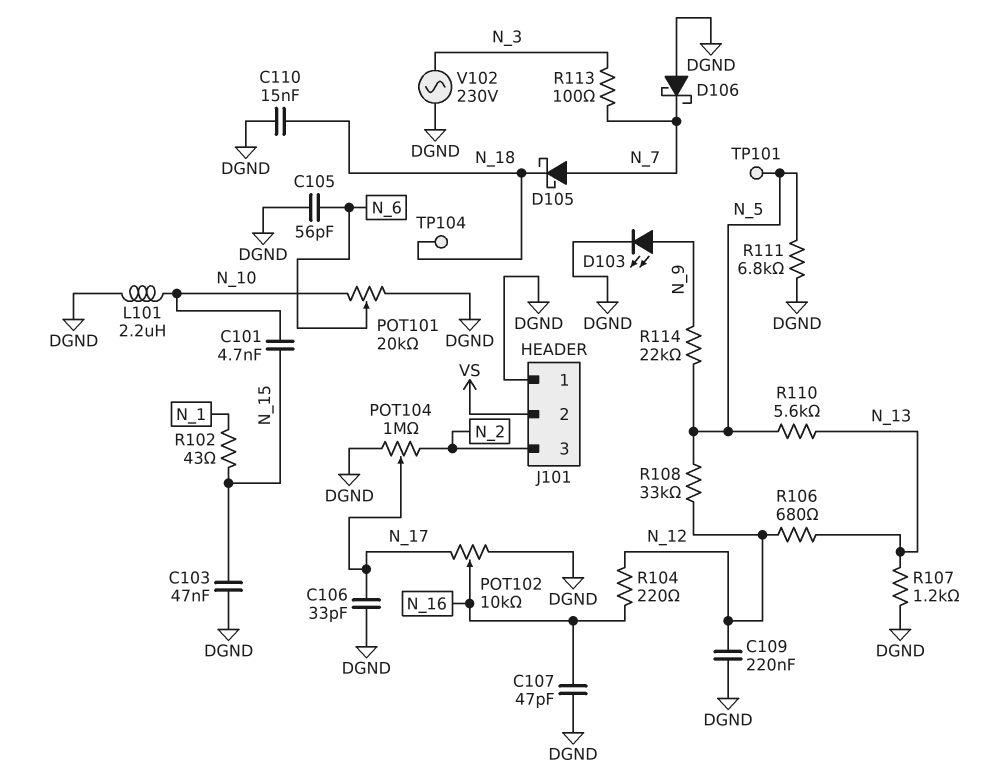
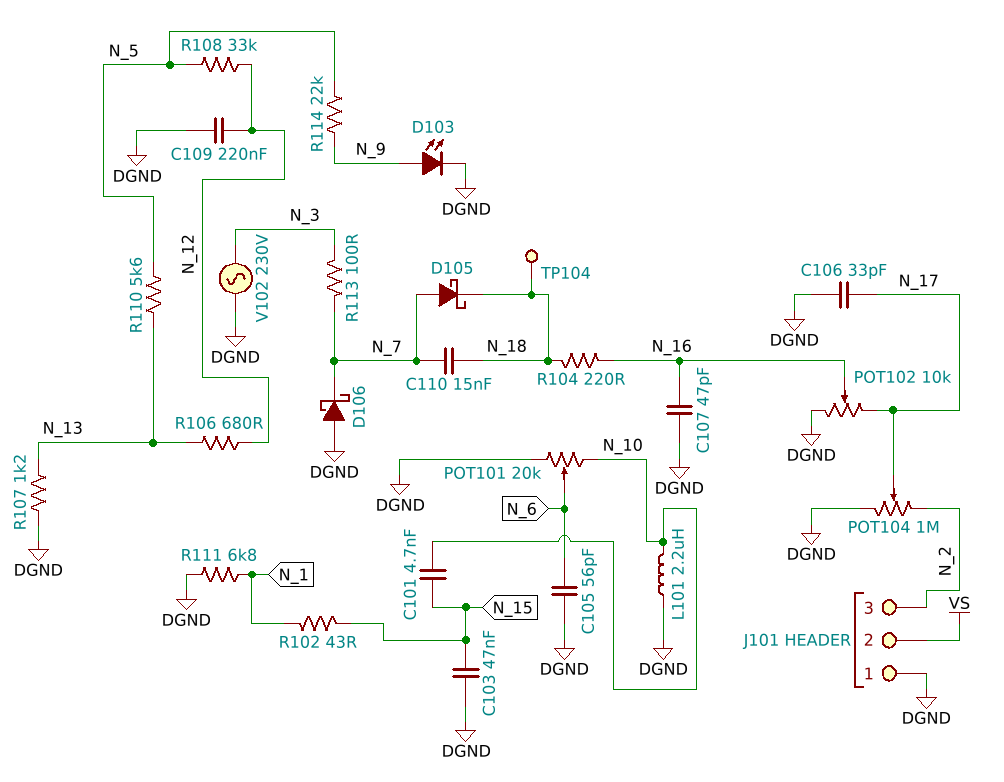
C110: 15nF (DGND, N_18) -> 15nF (N_7, N_18)
R104: 220 (N_12, N_16) -> 220 (N_16, N_18)
R111: 6.8k (DGND, N_5) -> 6.8k (DGND, N_1)
TP101: test point (N_5) -> none

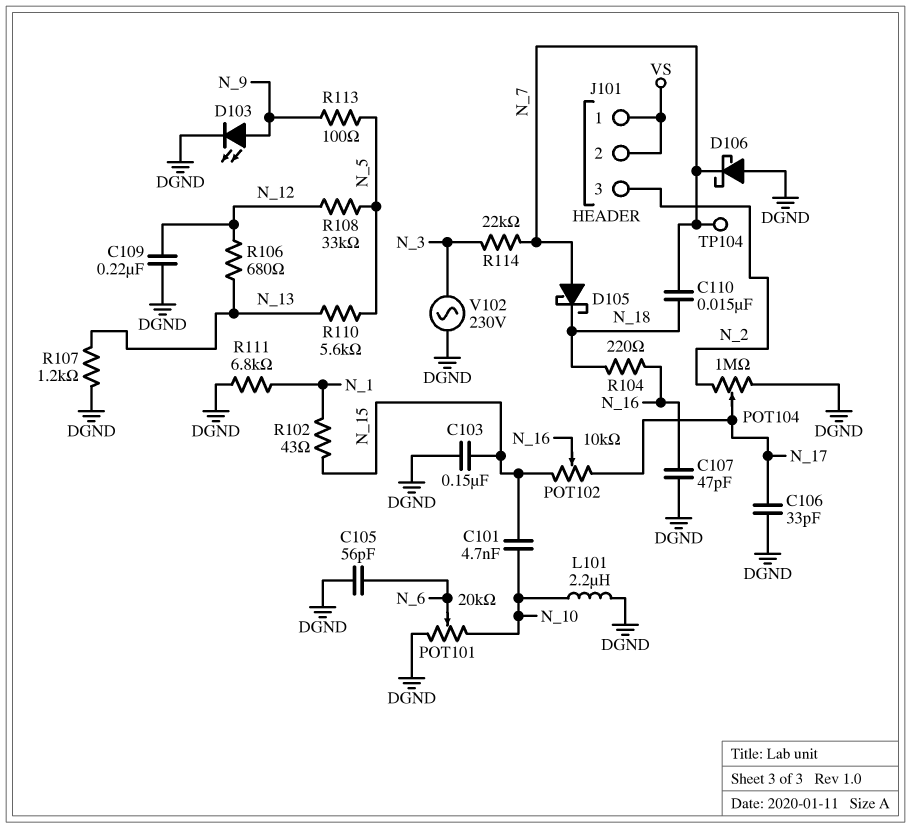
C103: 47nF (DGND, N_15) -> 150nF (DGND, N_15)
J101 pin 1: DGND -> VS
POT102: 10k (DGND, N_17, wiper N_16) -> 10k (N_15, N_17, wiper N_16)
R113: 100 (N_3, N_7) -> 100 (N_5, N_9)
R114: 22k (N_5, N_9) -> 22k (N_3, N_7)
TP104: test point (N_18) -> test point (N_7)

